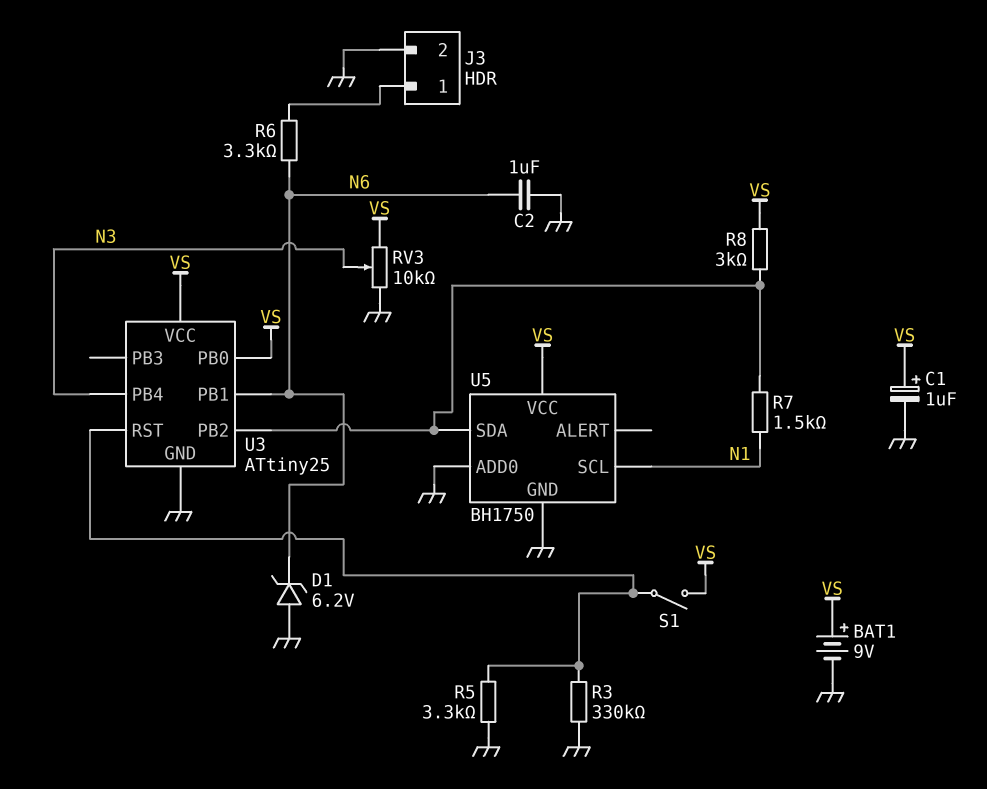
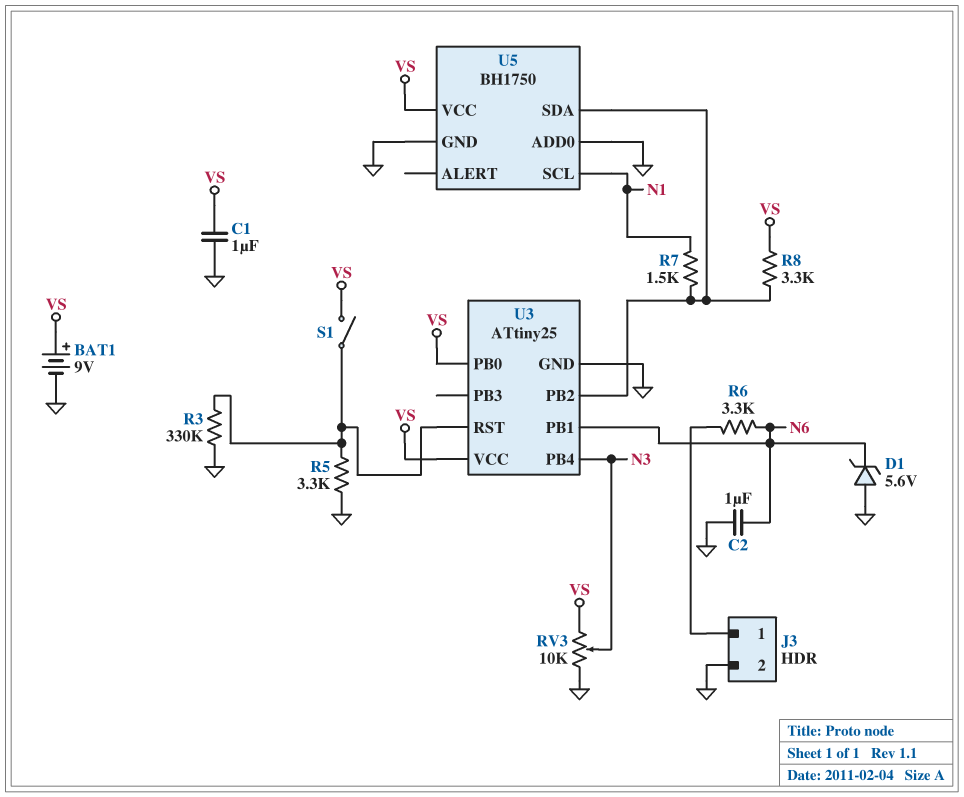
C1: 1uF (plus VS, minus GND) -> 1uF (GND, VS)
D1: zener 6.2V (A GND, K N6) -> zener 5.6V (A GND, K N6)
R8: 3k (U3/PB2, VS) -> 3.3k (U3/PB2, VS)

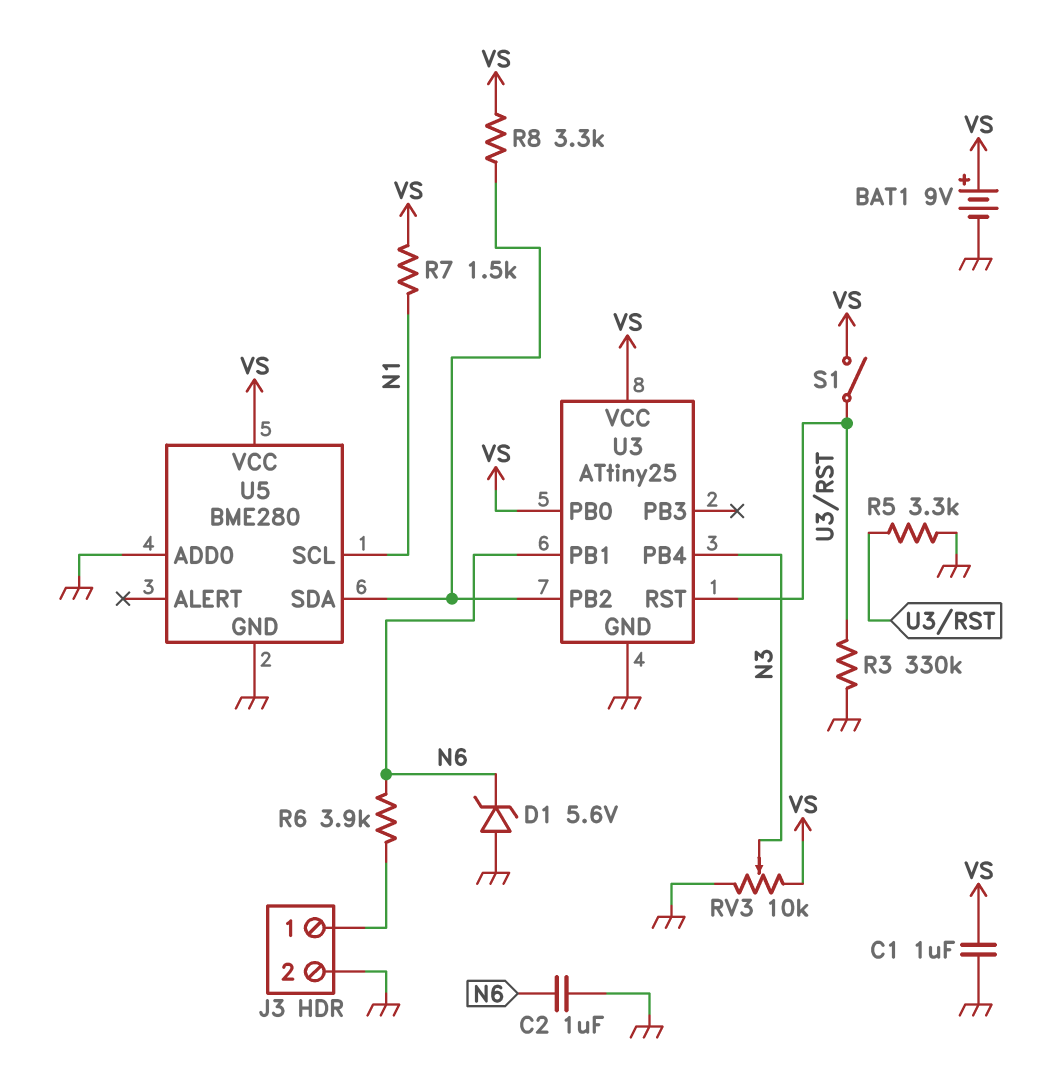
R6: 3.3k (J3/1, N6) -> 3.9k (J3/1, N6)
R7: 1.5k (N1, U3/PB2) -> 1.5k (N1, VS)
U5: BH1750 -> BME280

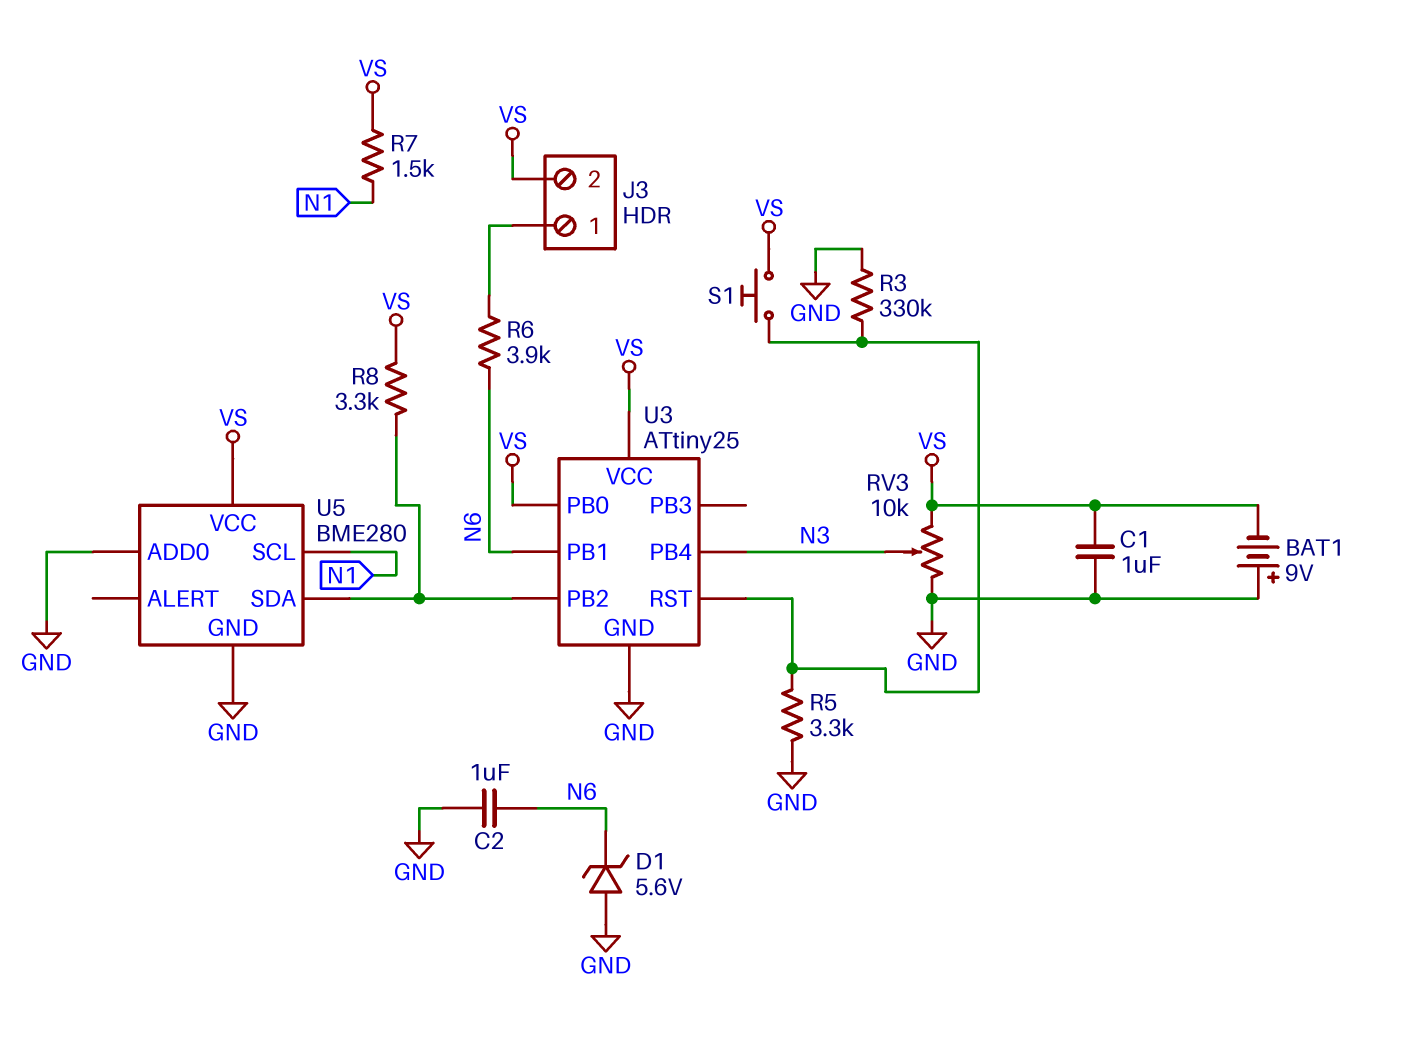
BAT1: 9V (plus VS, minus GND) -> 9V (plus GND, minus VS)
J3 pin 2: GND -> VS
S1: switch (U3/RST, VS) -> button (U3/RST, VS)

